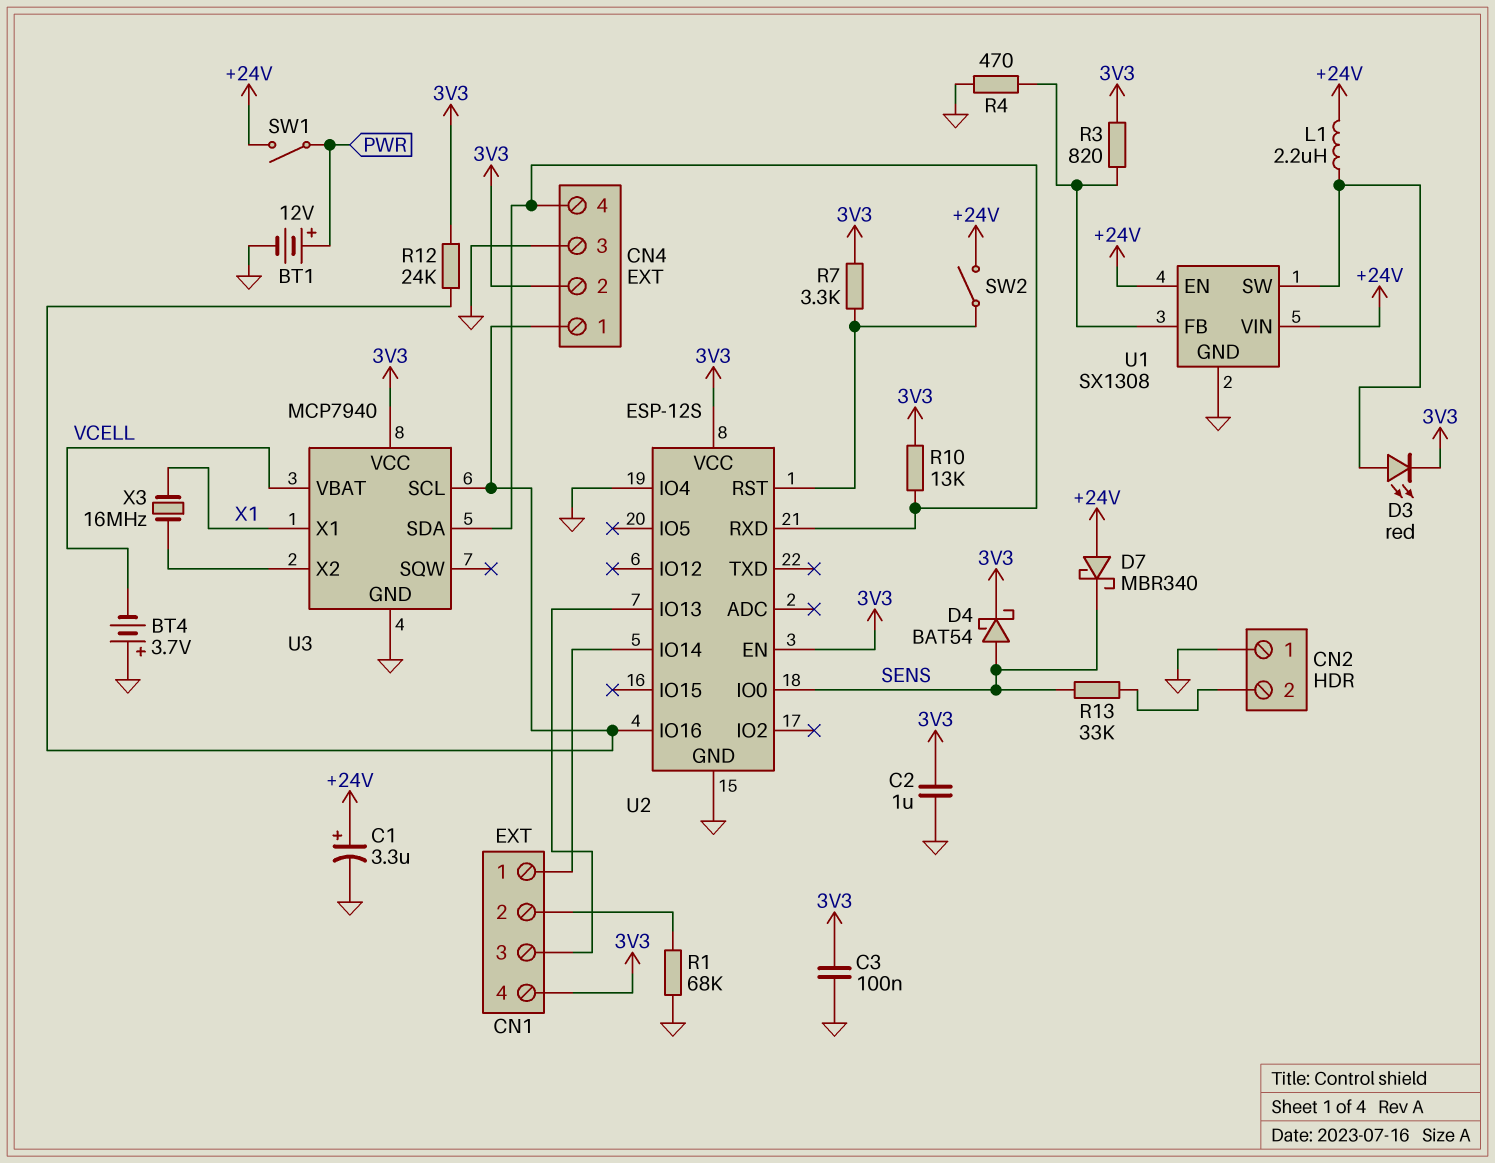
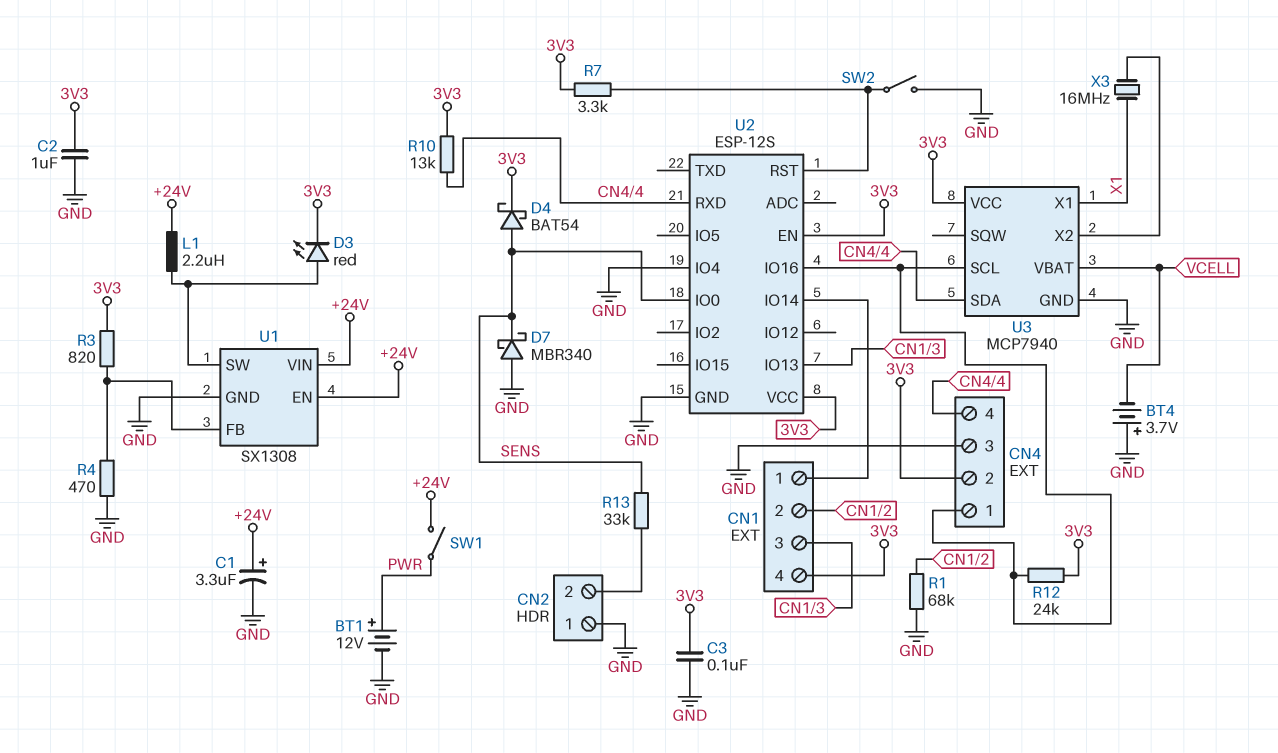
D7: schottky MBR340 (A +24V, K SENS) -> schottky MBR340 (A GND, K SENS)
SW2: switch (+24V, U2/RST) -> switch (GND, U2/RST)

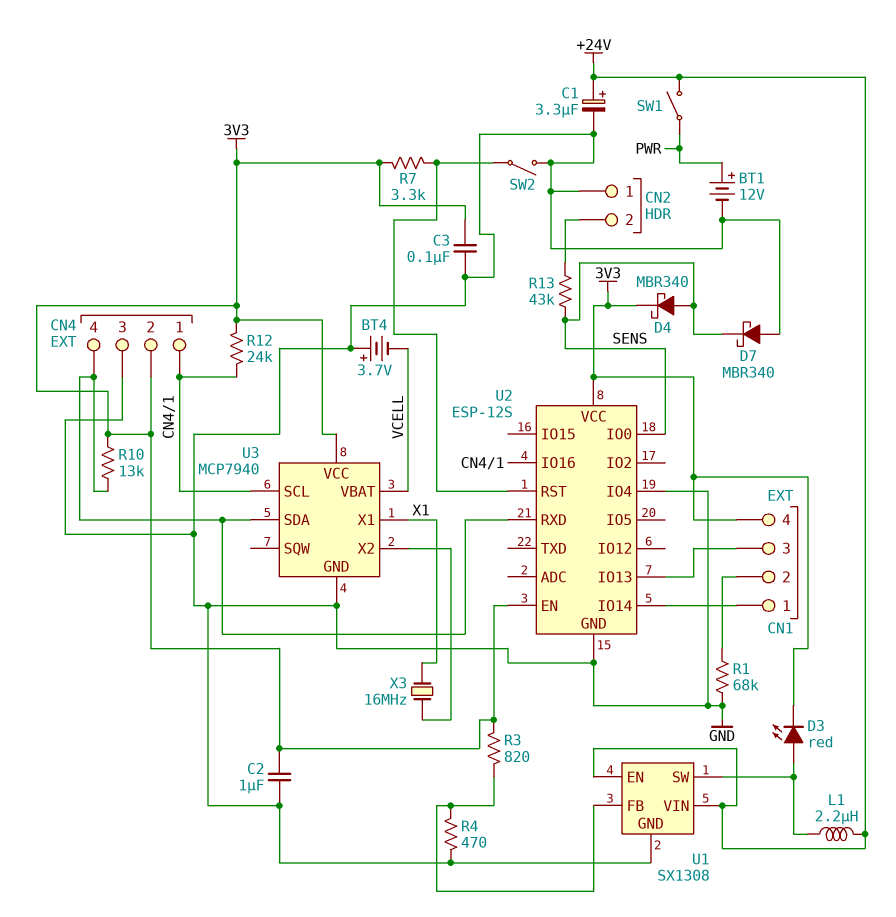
D4: schottky BAT54 (A SENS, K 3V3) -> schottky MBR340 (A SENS, K 3V3)
R13: 33k (CN2/2, SENS) -> 43k (CN2/2, SENS)

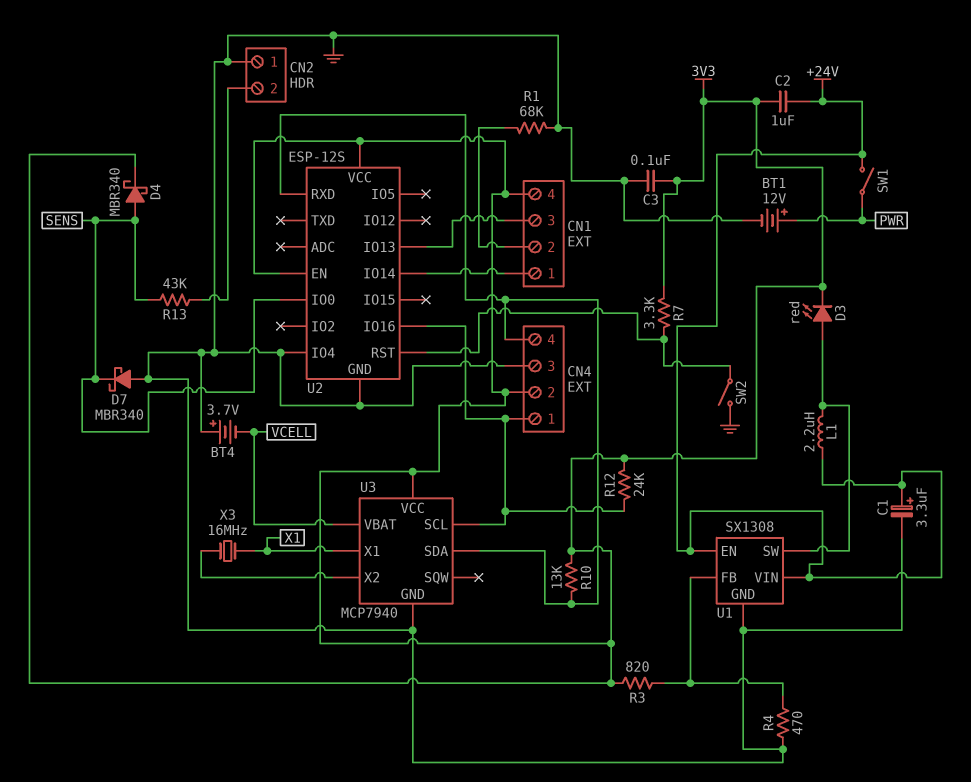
C2: 1uF (3V3, GND) -> 1uF (+24V, 3V3)

